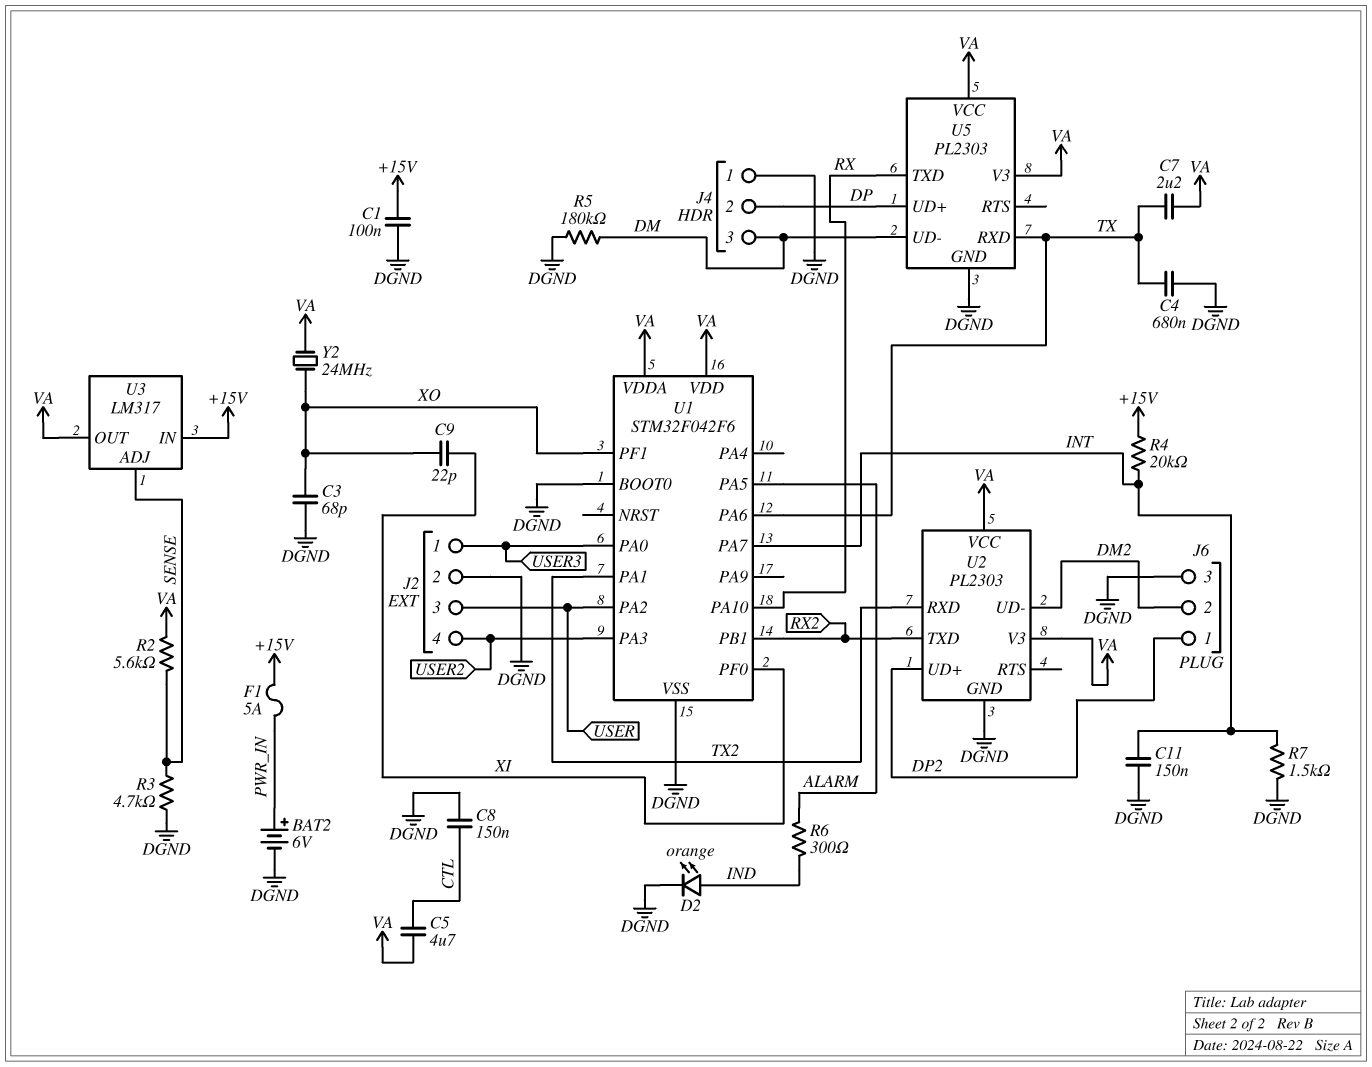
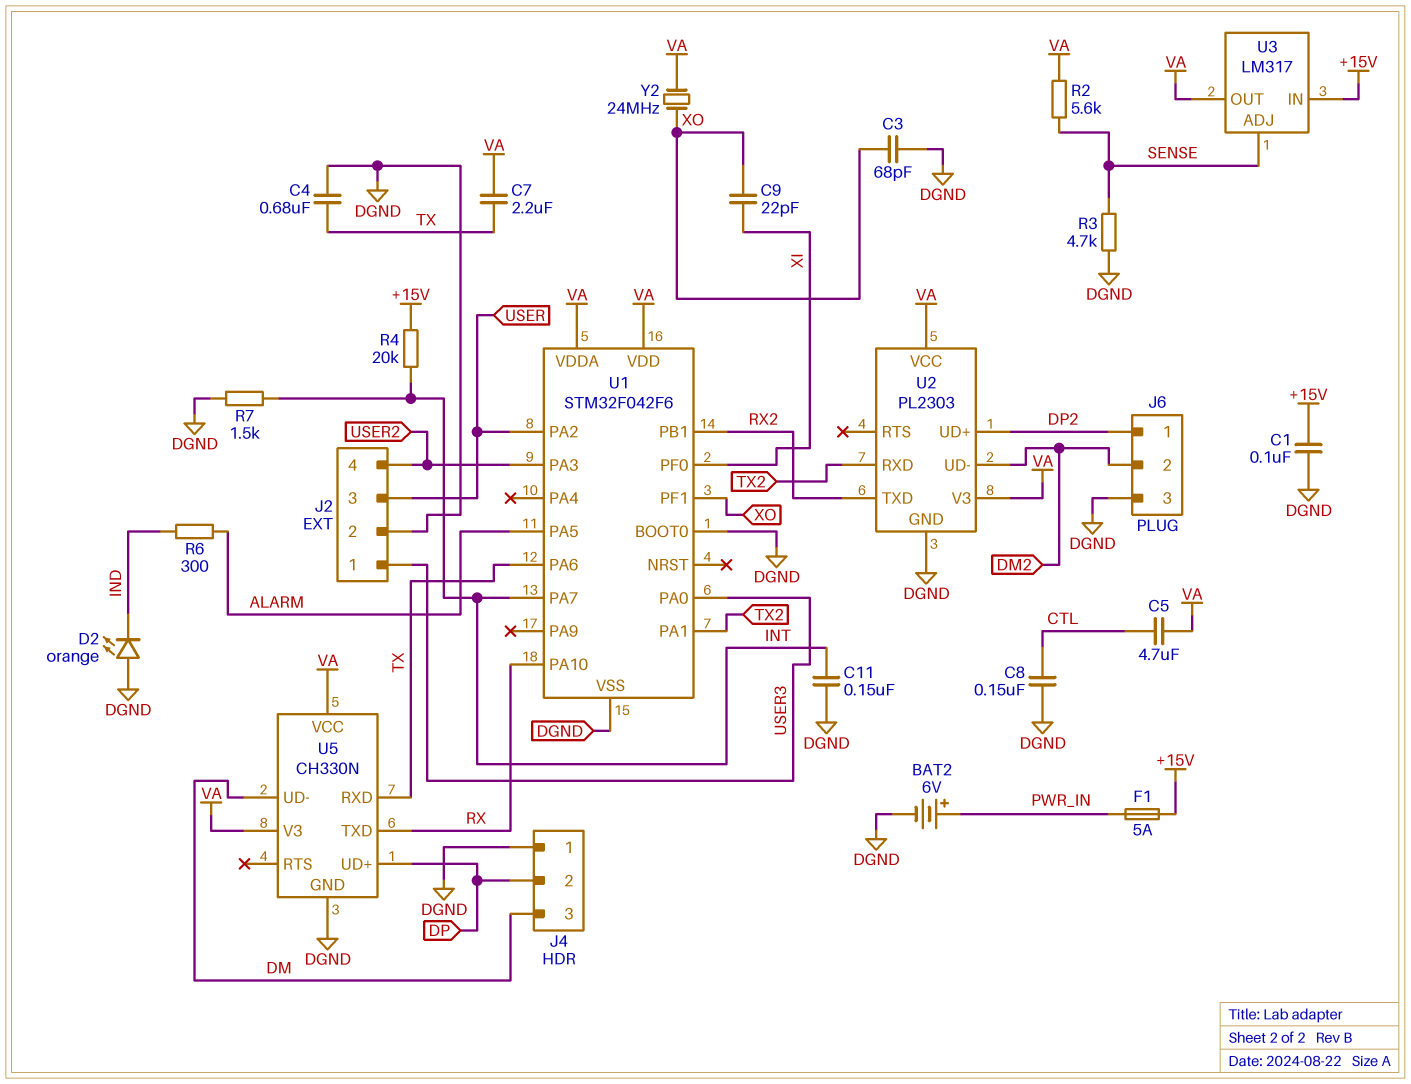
D2: LED orange (A IND, K DGND) -> LED orange (A DGND, K IND)
R5: 180k (DGND, DM) -> none
U5: PL2303 -> CH330N

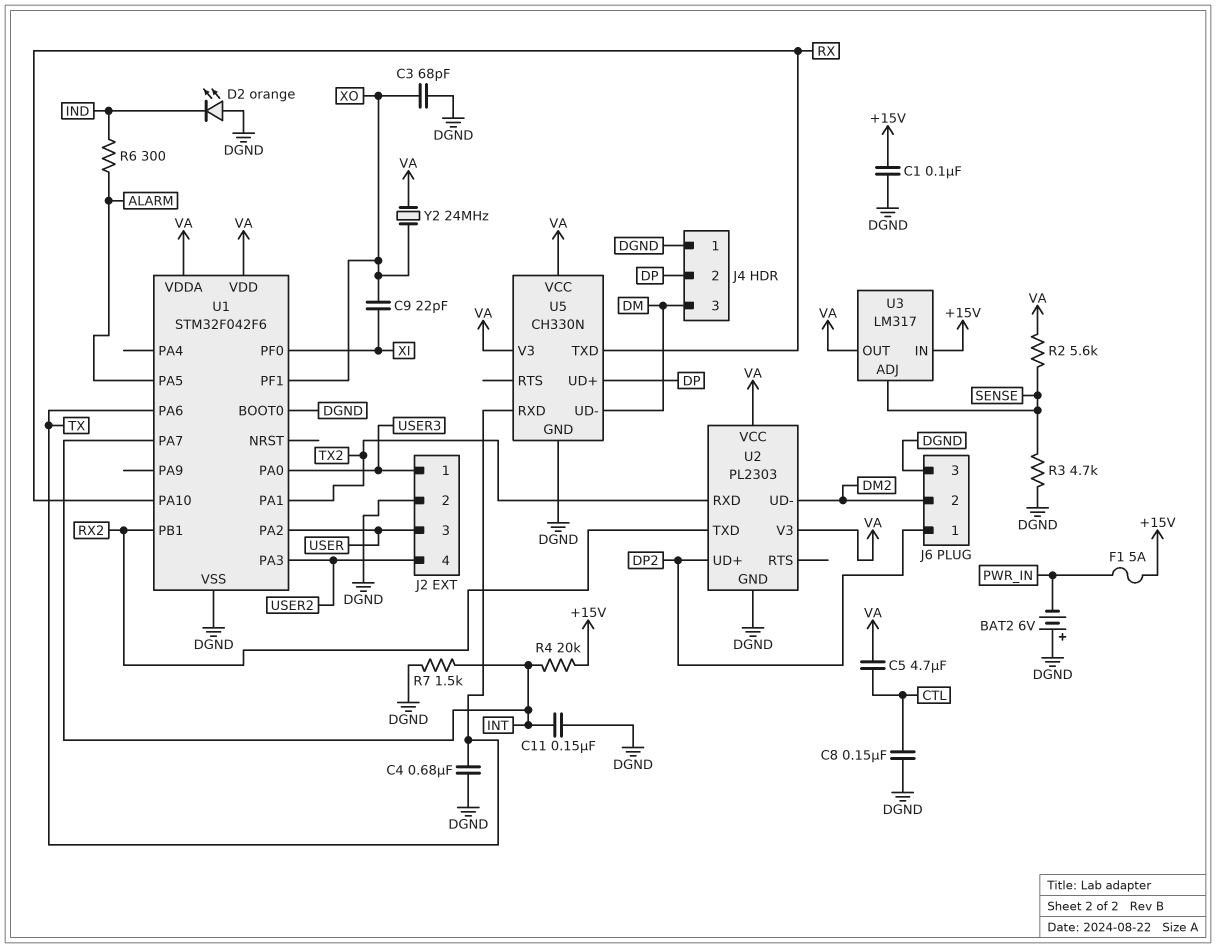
BAT2: 6V (plus PWR_IN, minus DGND) -> 6V (plus DGND, minus PWR_IN)
C7: 2.2uF (TX, VA) -> none

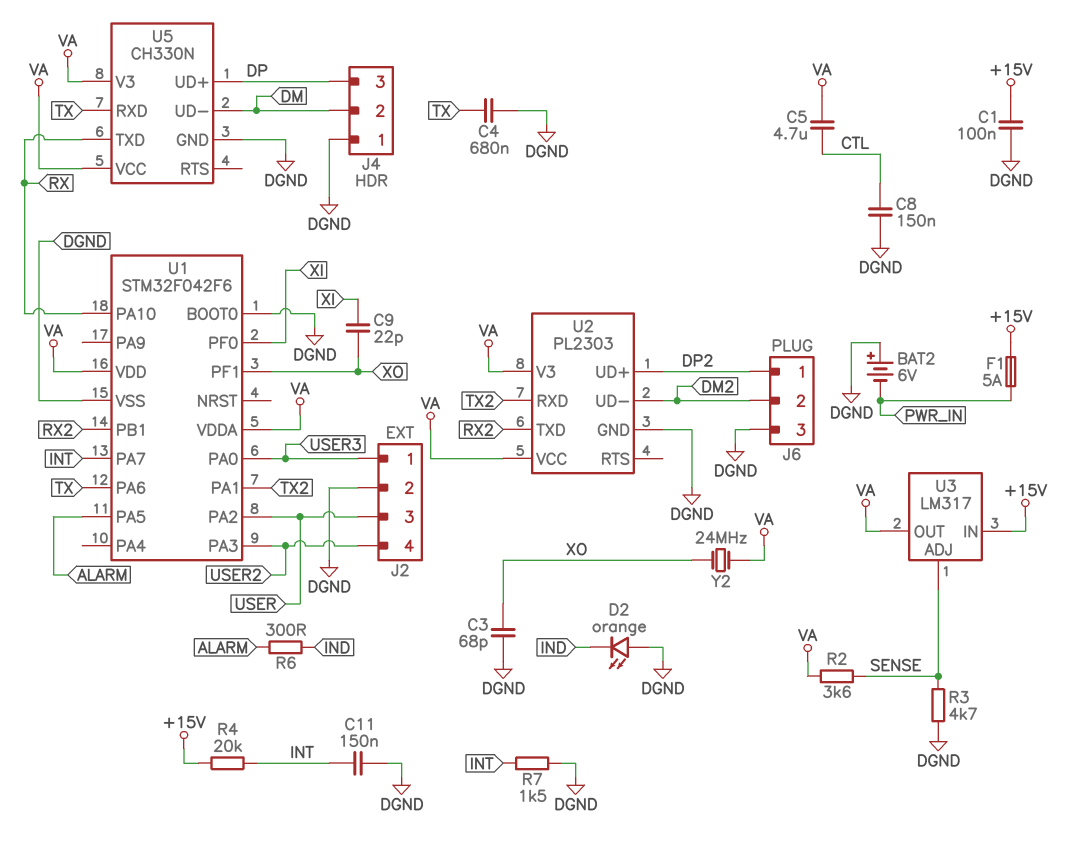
J4 pin 2: DP -> DM
J4 pin 3: DM -> DP
R2: 5.6k (SENSE, VA) -> 3.6k (SENSE, VA)

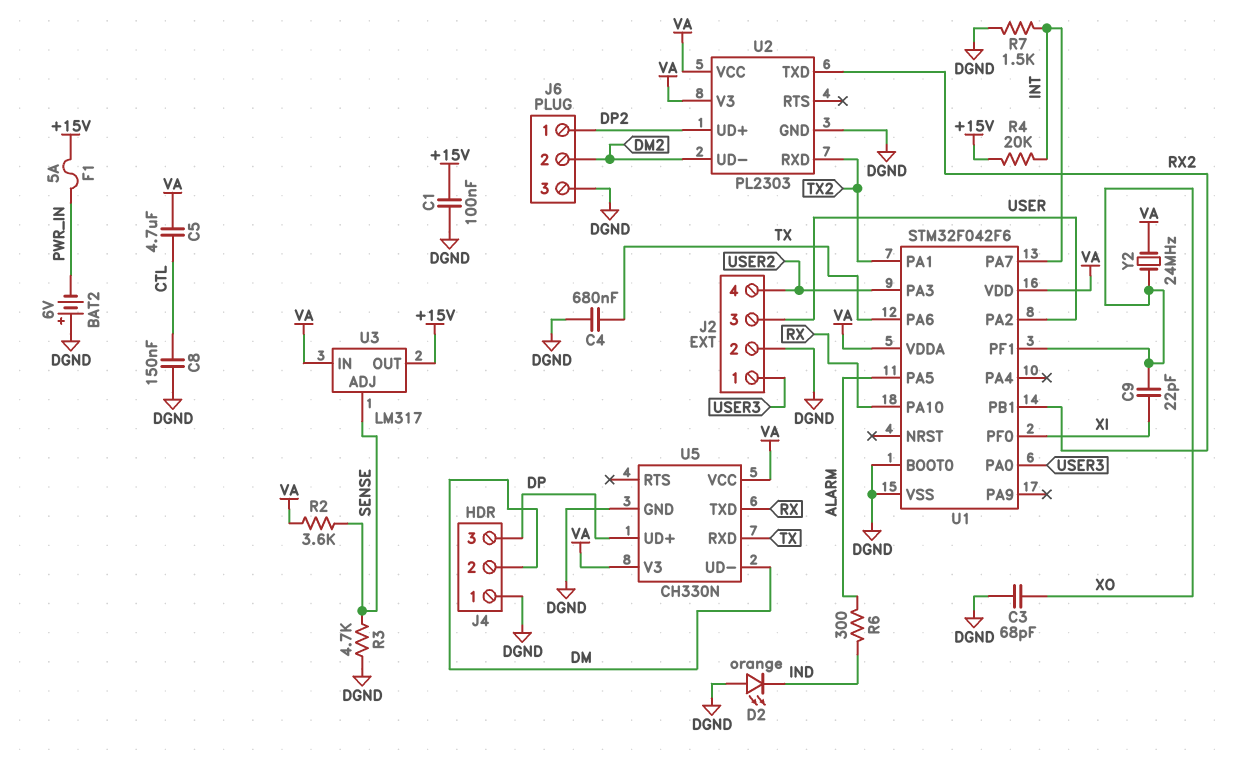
C11: 150nF (DGND, INT) -> none
U3 pin IN: +15V -> VA
U3 pin OUT: VA -> +15V

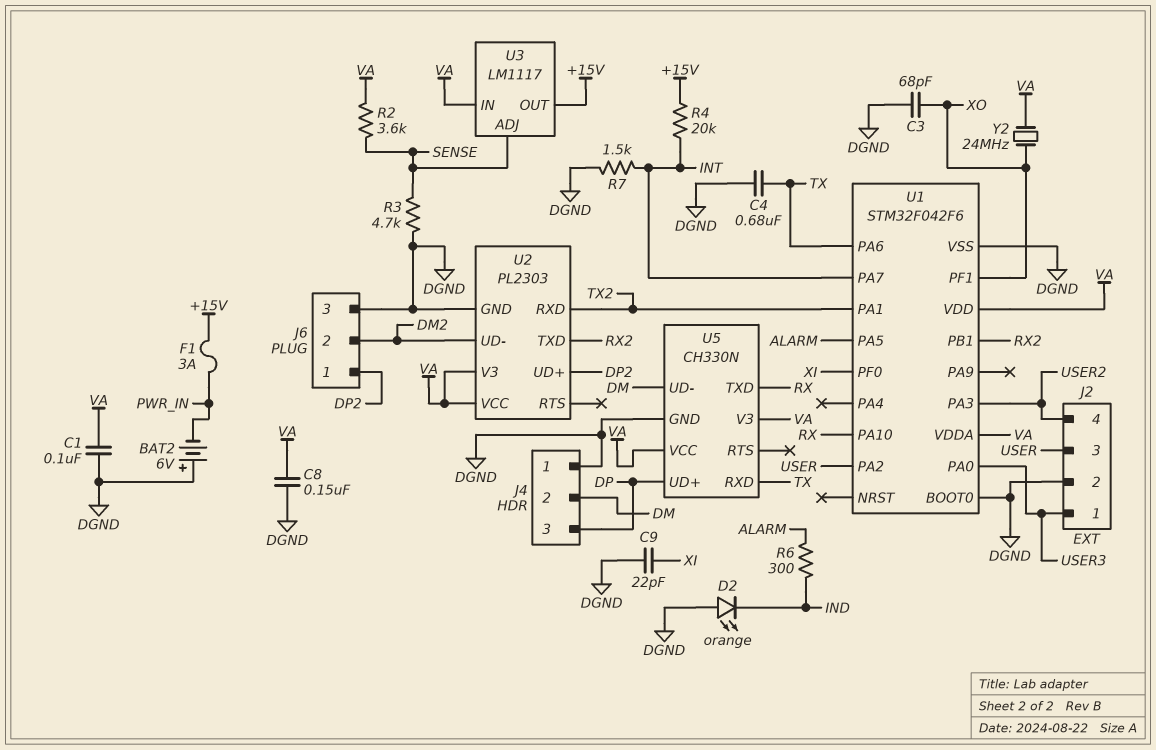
C1: 100nF (+15V, DGND) -> 100nF (DGND, VA)
C5: 4.7uF (CTL, VA) -> none
C8: 150nF (CTL, DGND) -> 150nF (DGND, VA)
C9: 22pF (XI, XO) -> 22pF (DGND, XI)
F1: 5A (+15V, PWR_IN) -> 3A (+15V, PWR_IN)
U3: LM317 -> LM1117

